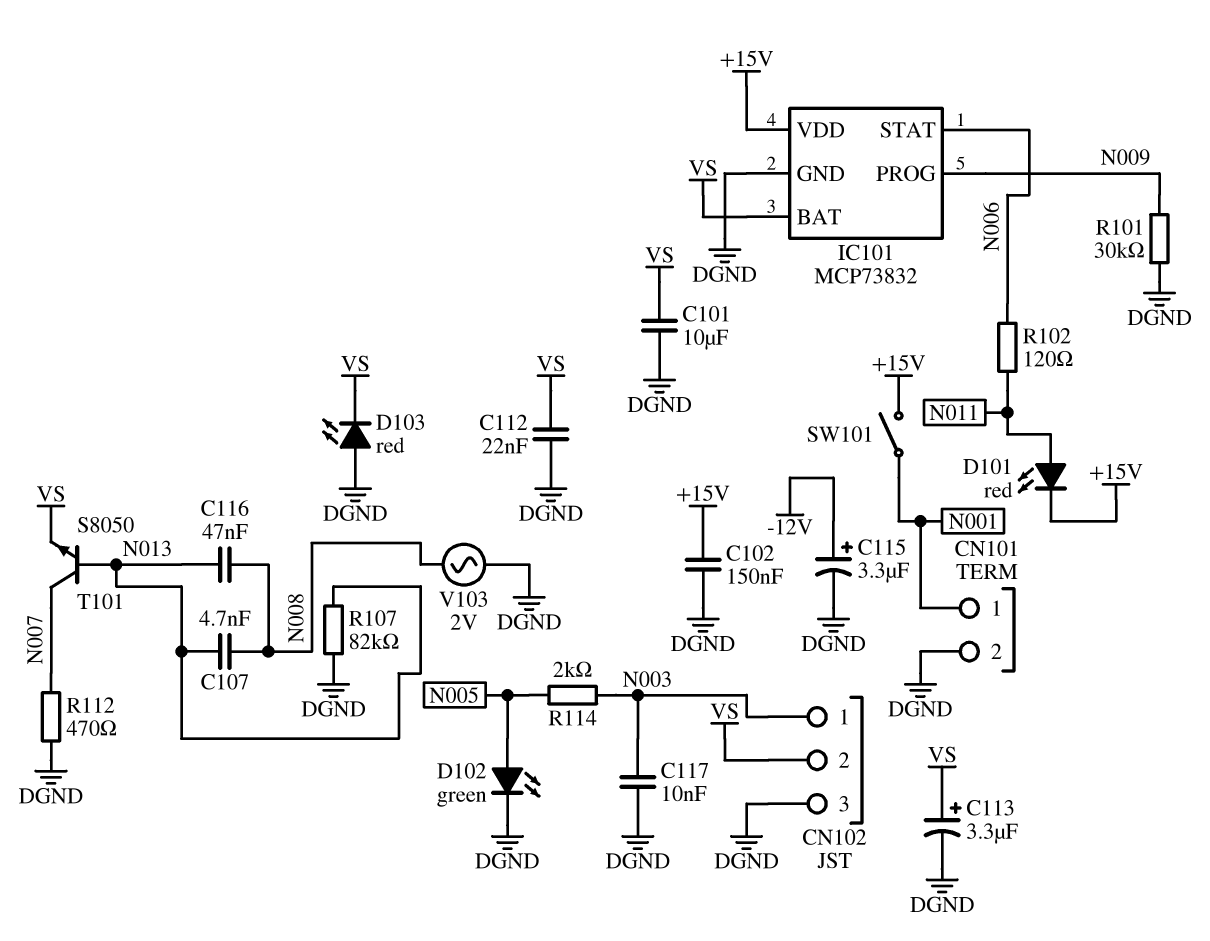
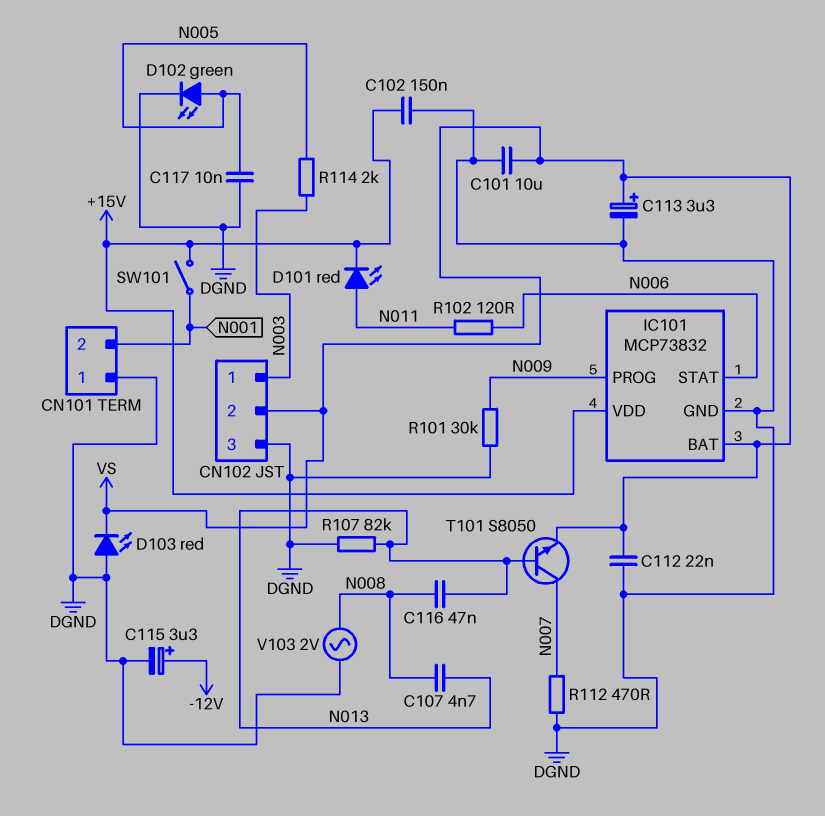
C117: 10nF (DGND, N003) -> 10nF (DGND, N005)
CN101 pin 1: N001 -> DGND
CN101 pin 2: DGND -> N001

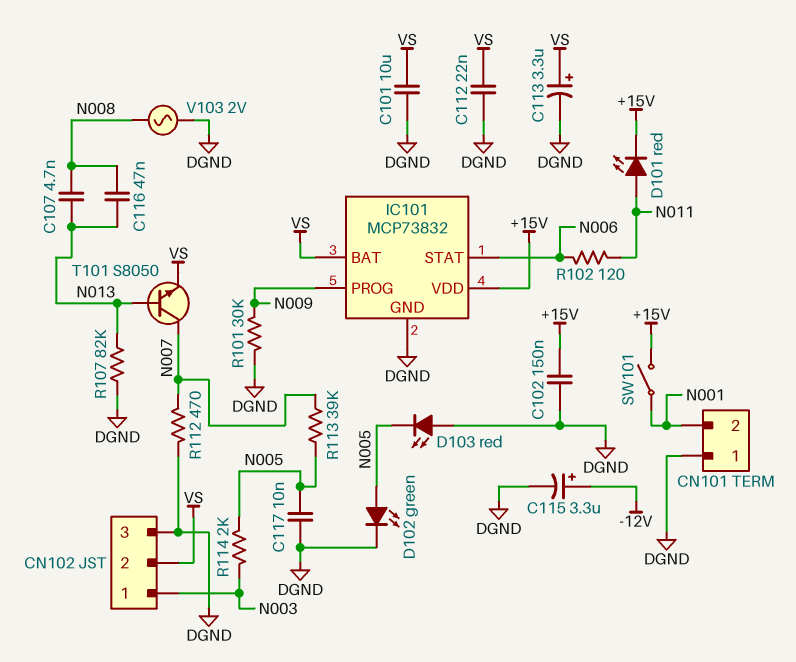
D103: LED red (A DGND, K VS) -> LED red (A DGND, K N005)
R113: none -> 39k (N005, N007)

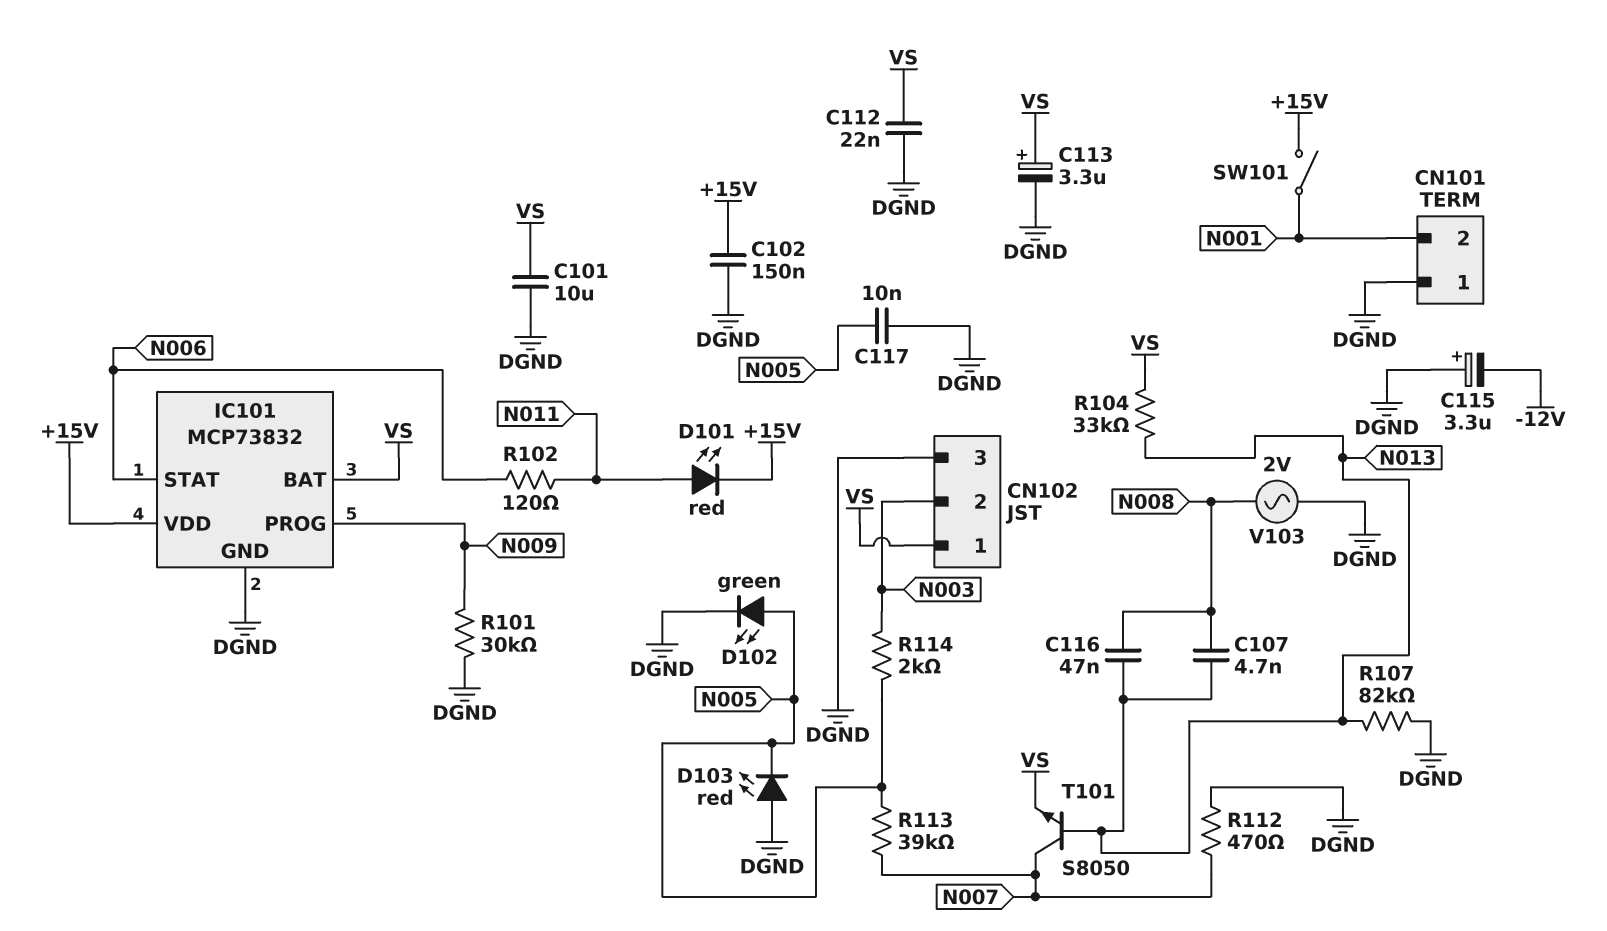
C115: 3.3uF (plus -12V, minus DGND) -> 3.3uF (plus DGND, minus -12V)
CN102 pin 1: N003 -> VS
CN102 pin 2: VS -> N003
R104: none -> 33k (N013, VS)

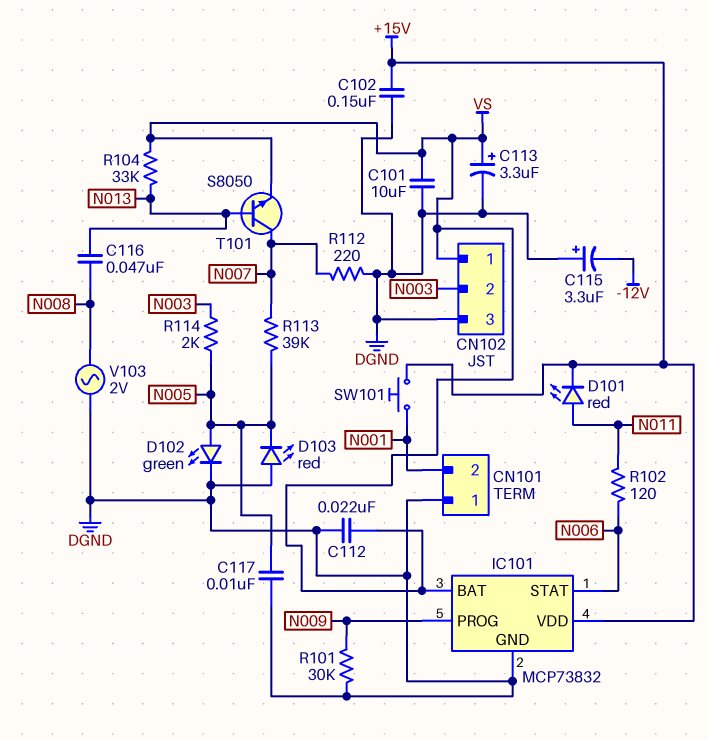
C107: 4.7nF (N008, N013) -> none
R107: 82k (DGND, N013) -> none
R112: 470 (DGND, N007) -> 220 (DGND, N007)
SW101: switch (+15V, N001) -> button (+15V, N001)

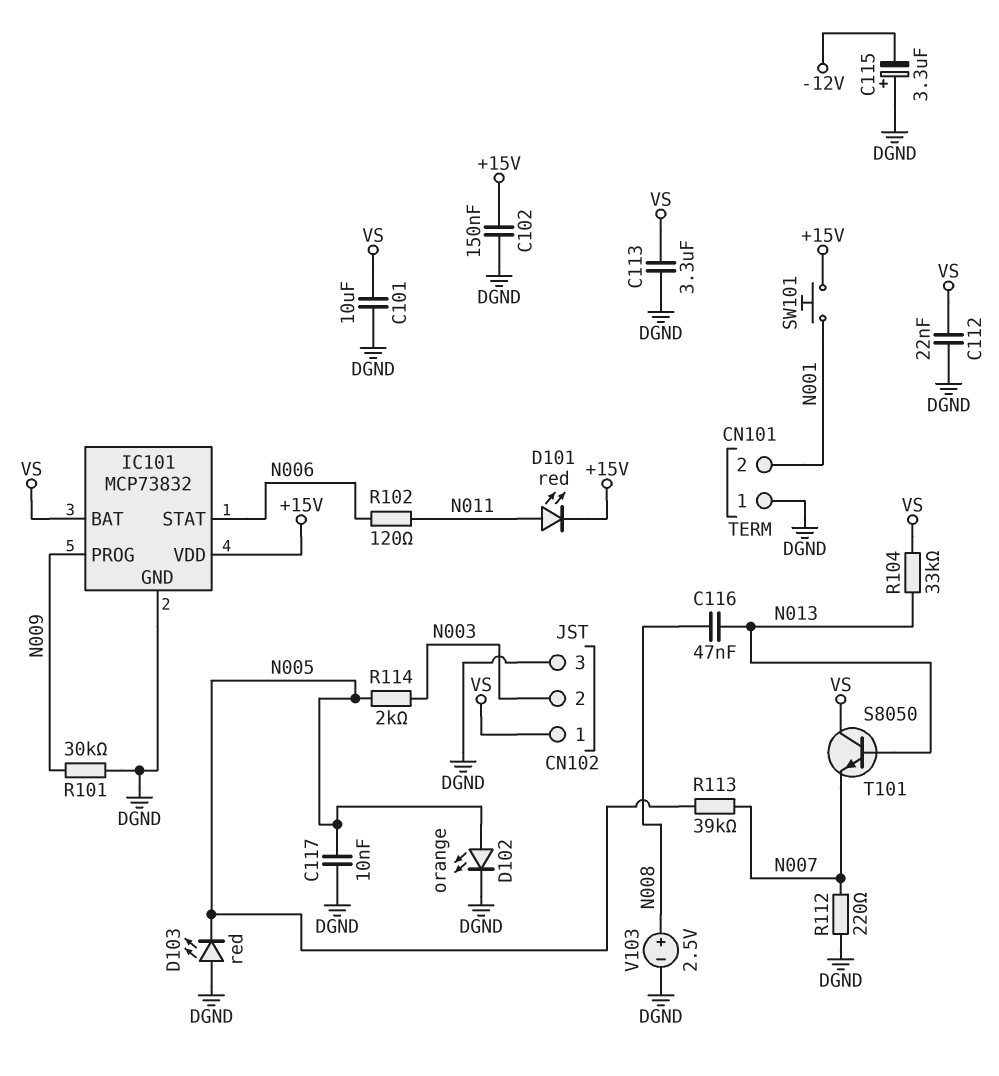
C113: 3.3uF (plus VS, minus DGND) -> 3.3uF (DGND, VS)
D102: LED green (A N005, K DGND) -> LED orange (A N005, K DGND)
T101: NPN S8050 (B N013, C N007, E VS) -> NPN S8050 (B N013, C VS, E N007)
V103: AC 2V (DGND, N008) -> 2.5V (plus N008, minus DGND)

